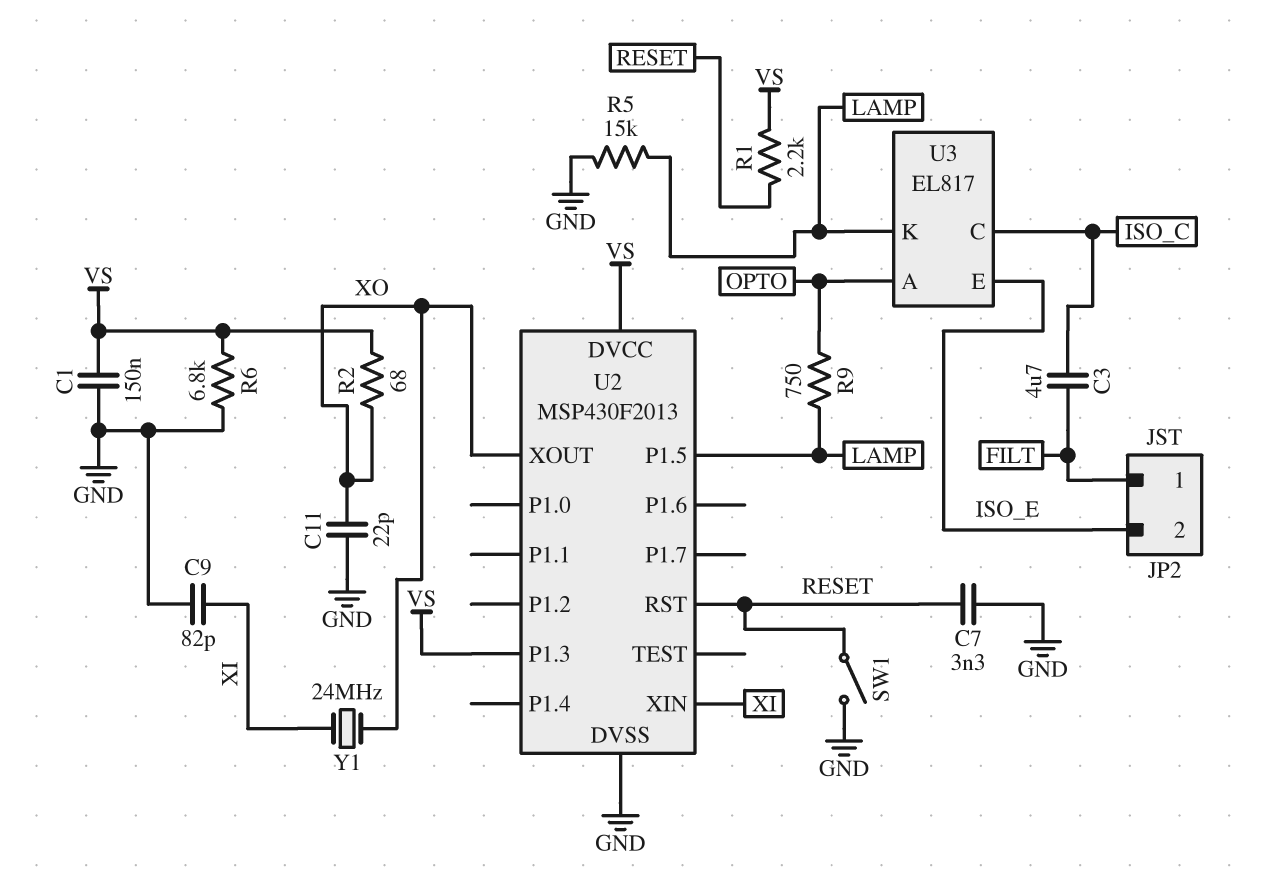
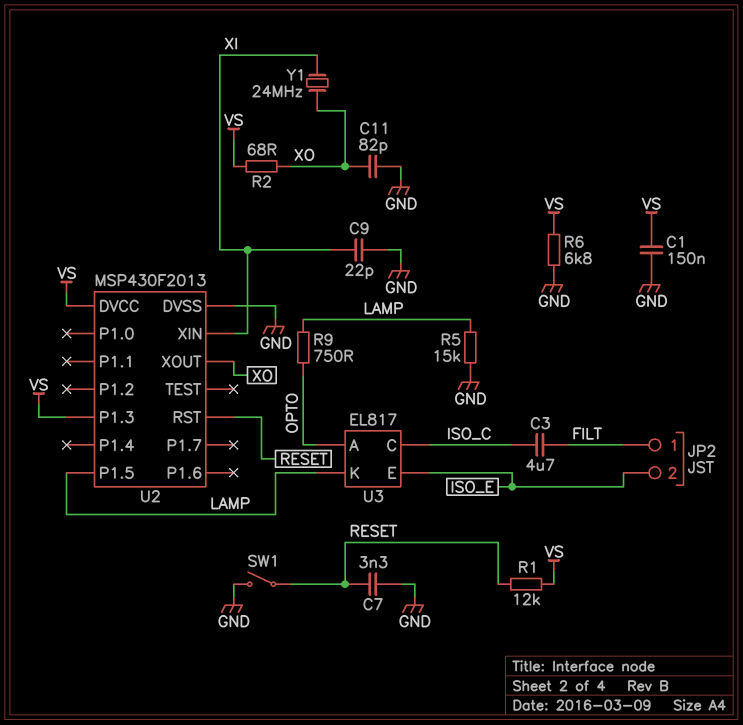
C9: 82pF (GND, XI) -> 22pF (GND, XI)
C11: 22pF (GND, XO) -> 82pF (GND, XO)
R1: 2.2k (RESET, VS) -> 12k (RESET, VS)

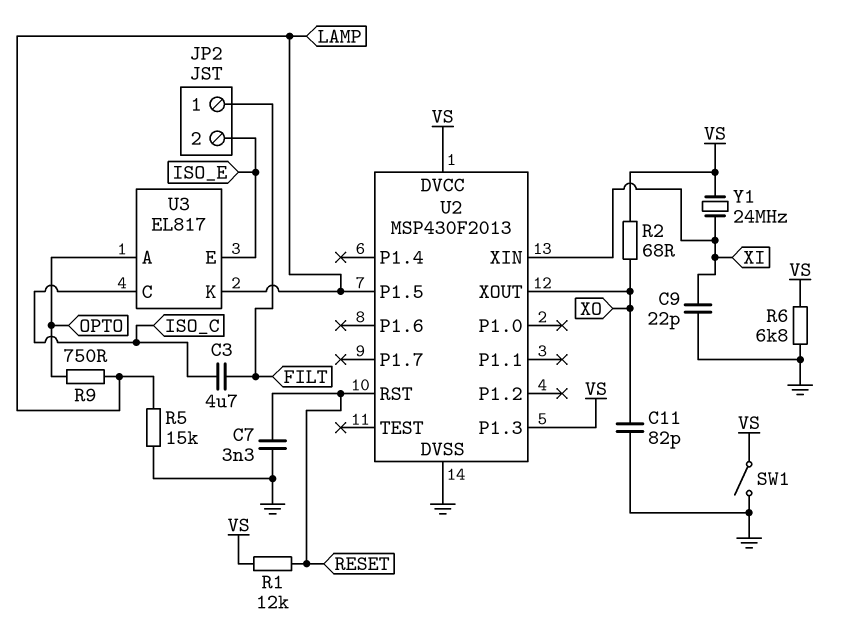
C1: 150nF (GND, VS) -> none
SW1: switch (GND, RESET) -> switch (GND, VS)
Y1: 24MHz (XI, XO) -> 24MHz (VS, XI)

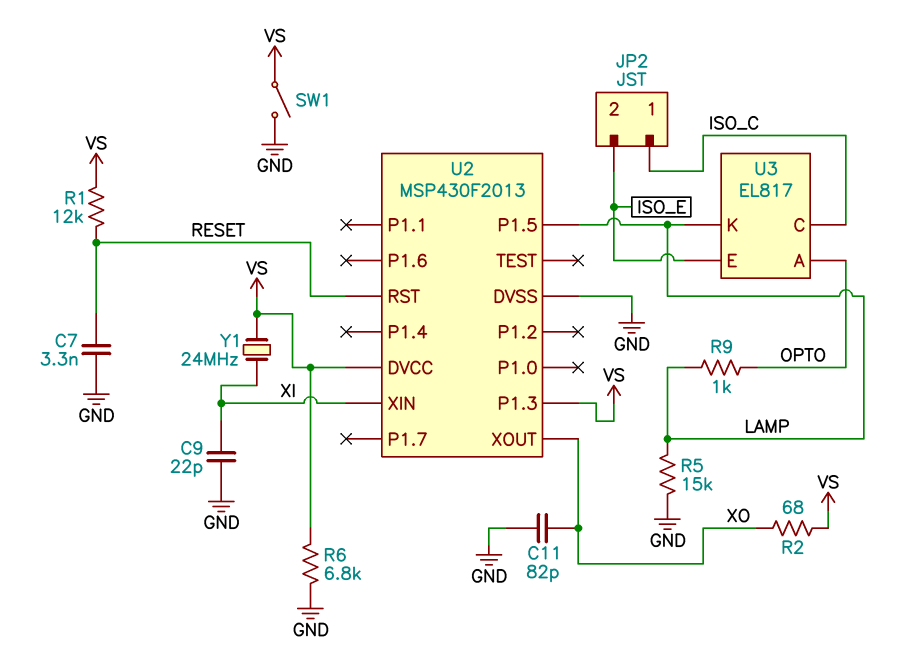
C3: 4.7uF (FILT, ISO_C) -> none
JP2 pin 1: FILT -> ISO_C
R9: 750 (LAMP, OPTO) -> 1k (LAMP, OPTO)

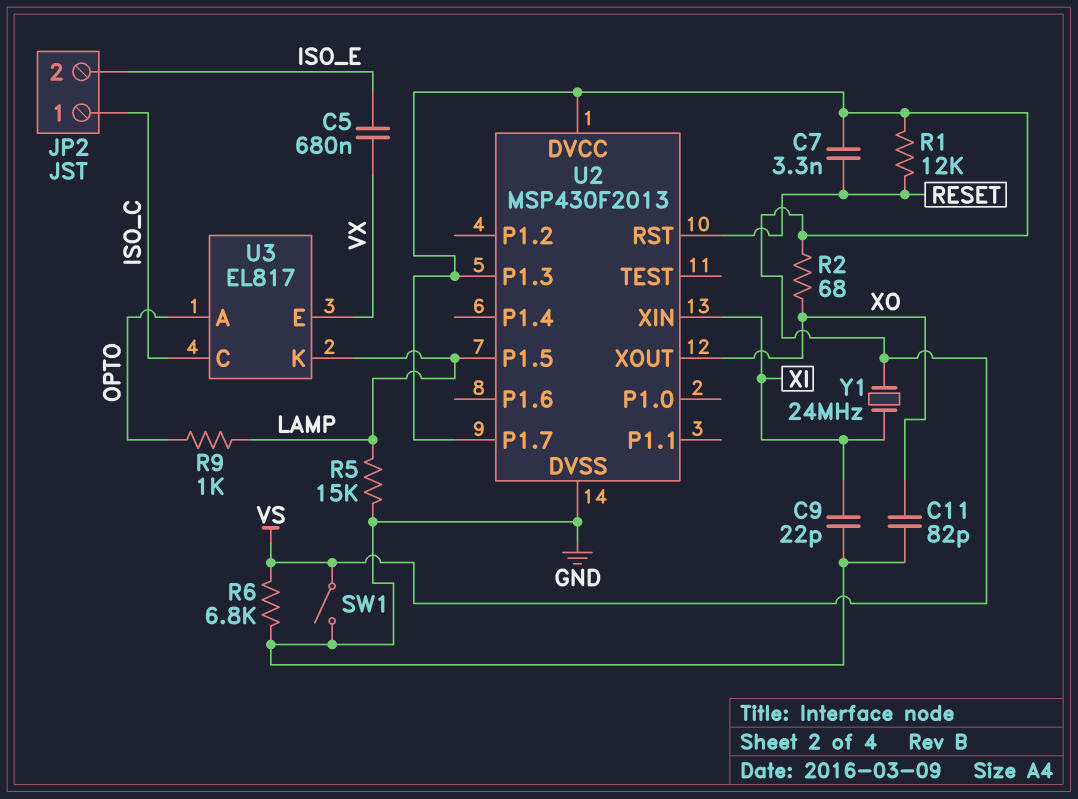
C5: none -> 680nF (ISO_E, VX)
C7: 3.3nF (GND, RESET) -> 3.3nF (RESET, VS)
U2 pin P1.7: none -> VS
U3 pin E: ISO_E -> VX

